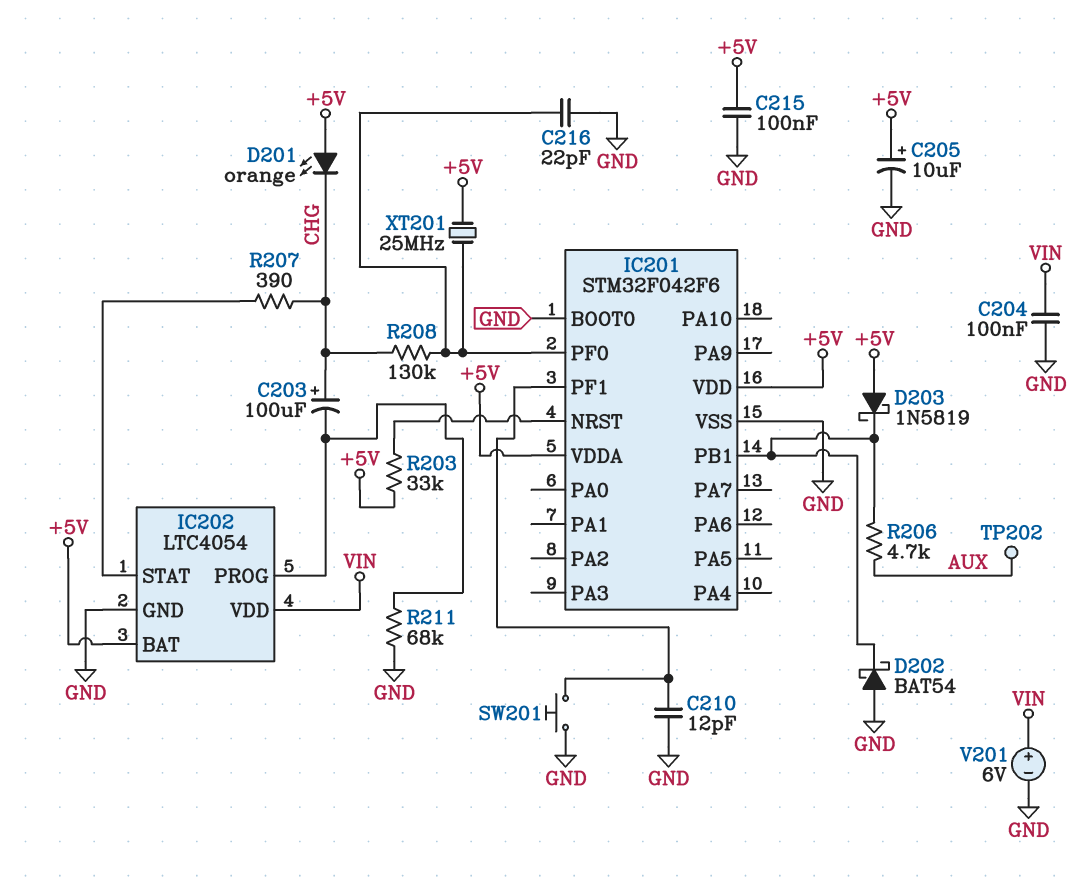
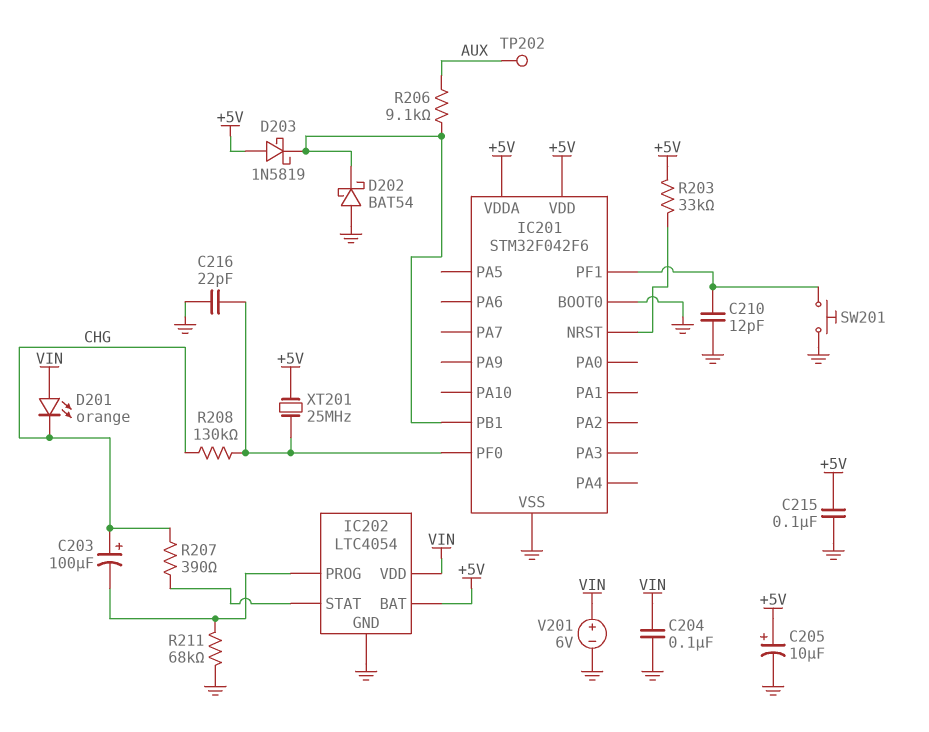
D201: LED orange (A +5V, K CHG) -> LED orange (A VIN, K CHG)
R206: 4.7k (AUX, IC201/PB1) -> 9.1k (AUX, IC201/PB1)

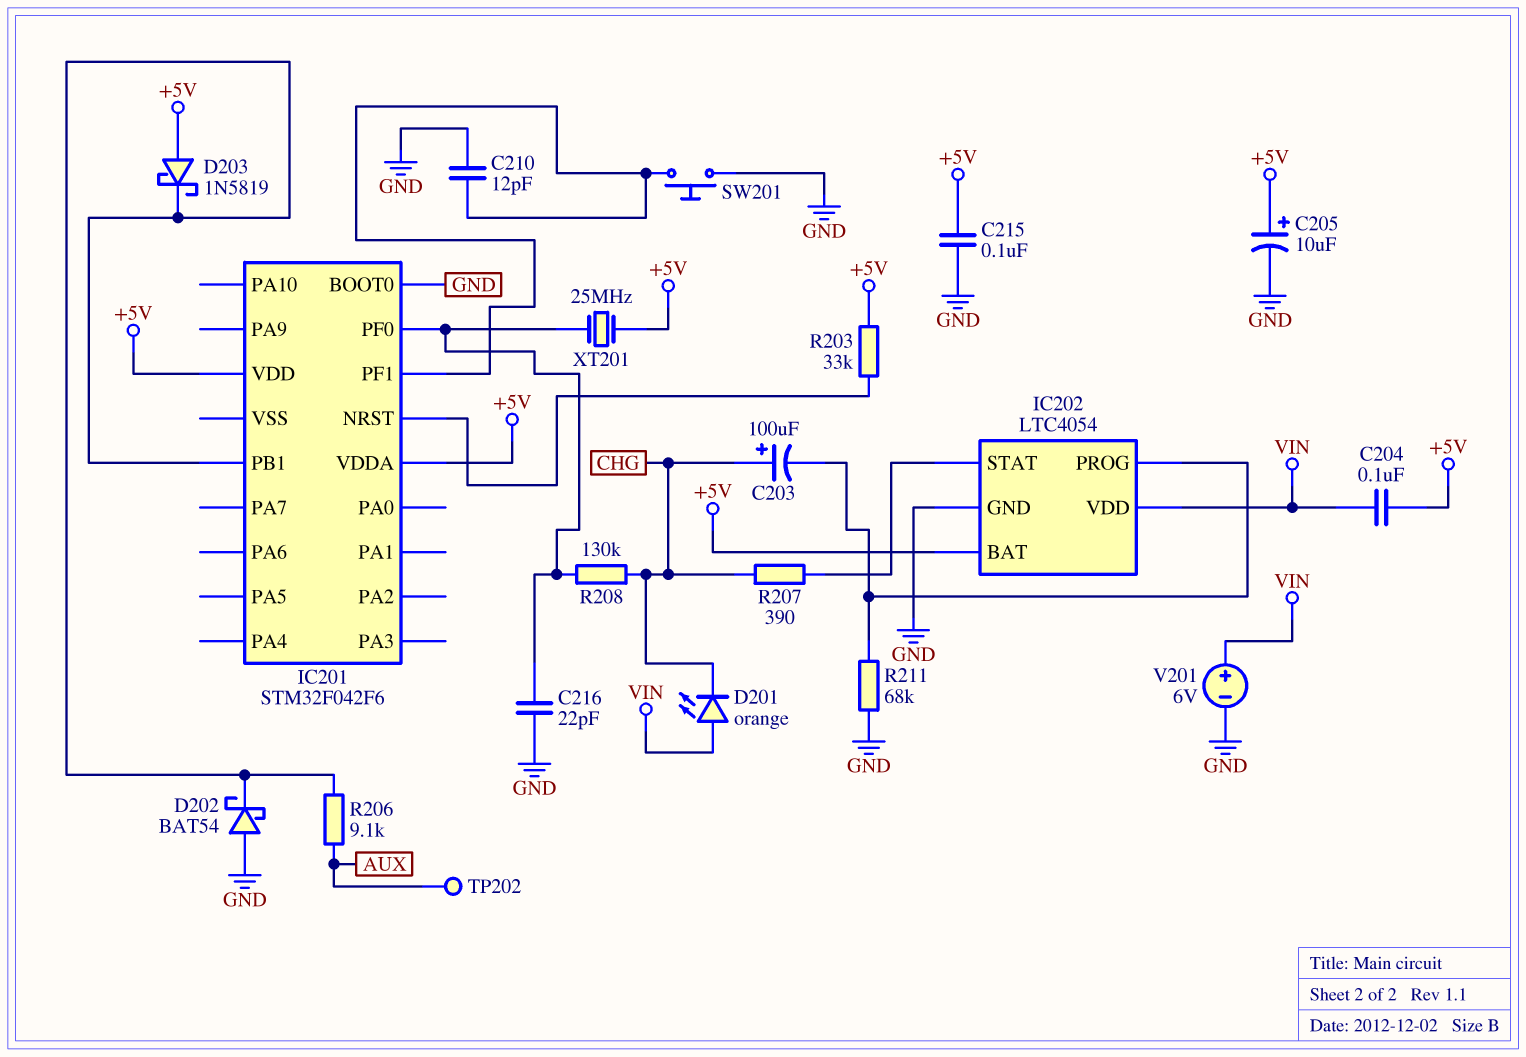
C204: 100nF (GND, VIN) -> 100nF (+5V, VIN)
IC201 pin VSS: GND -> none

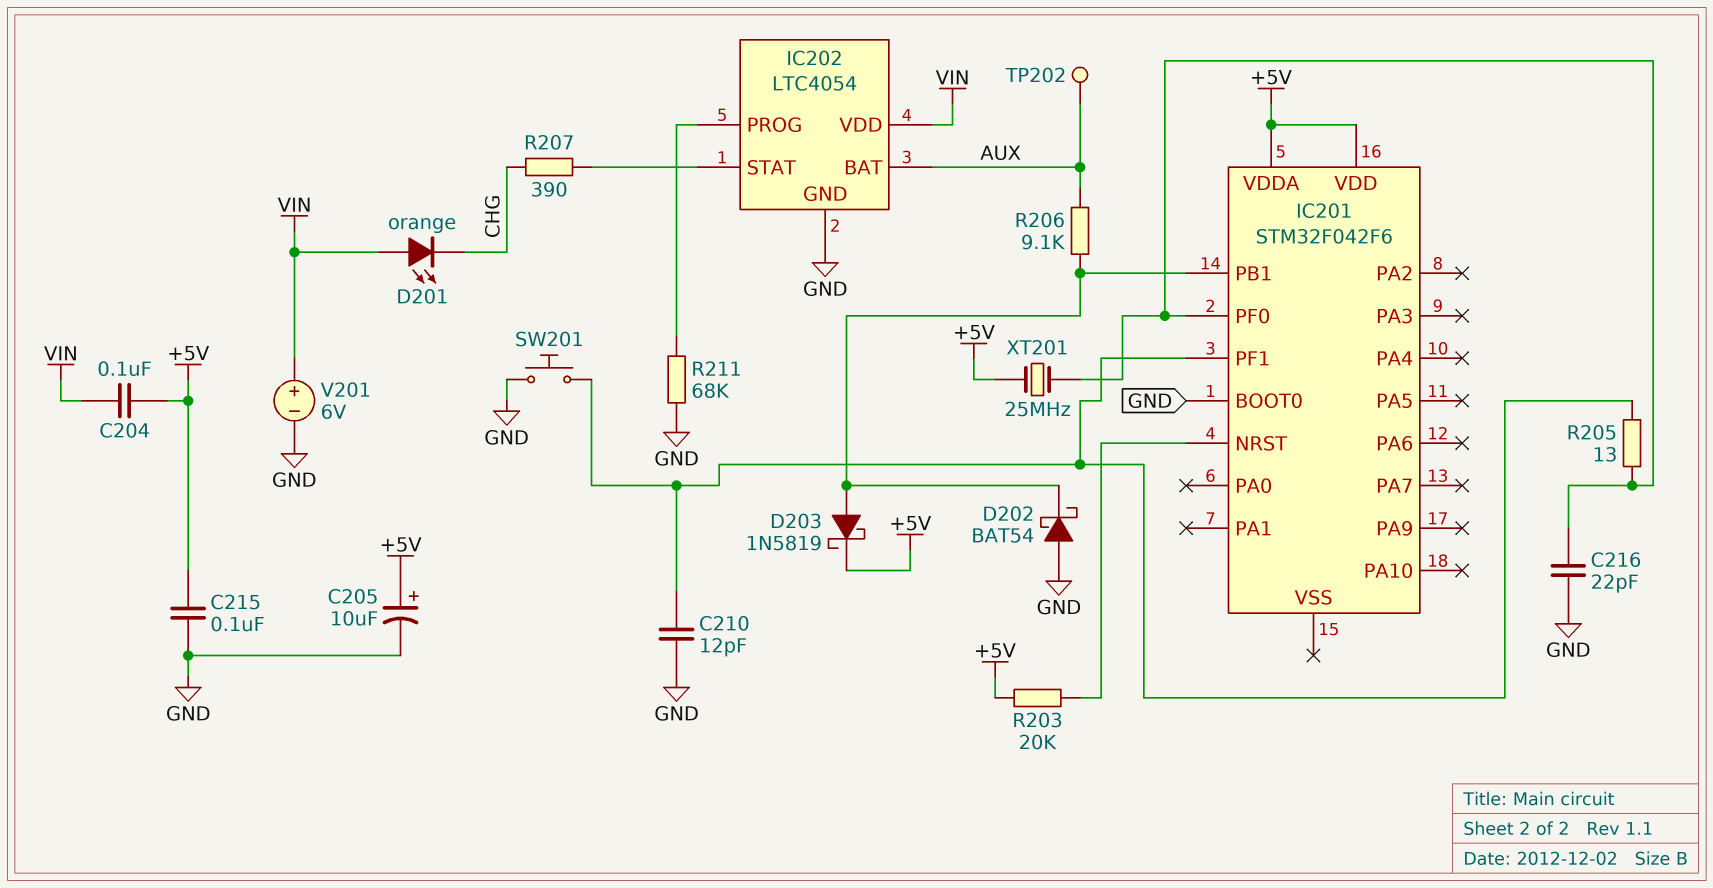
C203: 100uF (plus CHG, minus IC202/PROG) -> none
D203: schottky 1N5819 (A +5V, K IC201/PB1) -> schottky 1N5819 (A IC201/PB1, K +5V)
IC202 pin BAT: +5V -> AUX
R203: 33k (+5V, IC201/NRST) -> 20k (+5V, IC201/NRST)
R205: none -> 13 (IC201/PF0, IC201/PF1)
R208: 130k (CHG, IC201/PF0) -> none

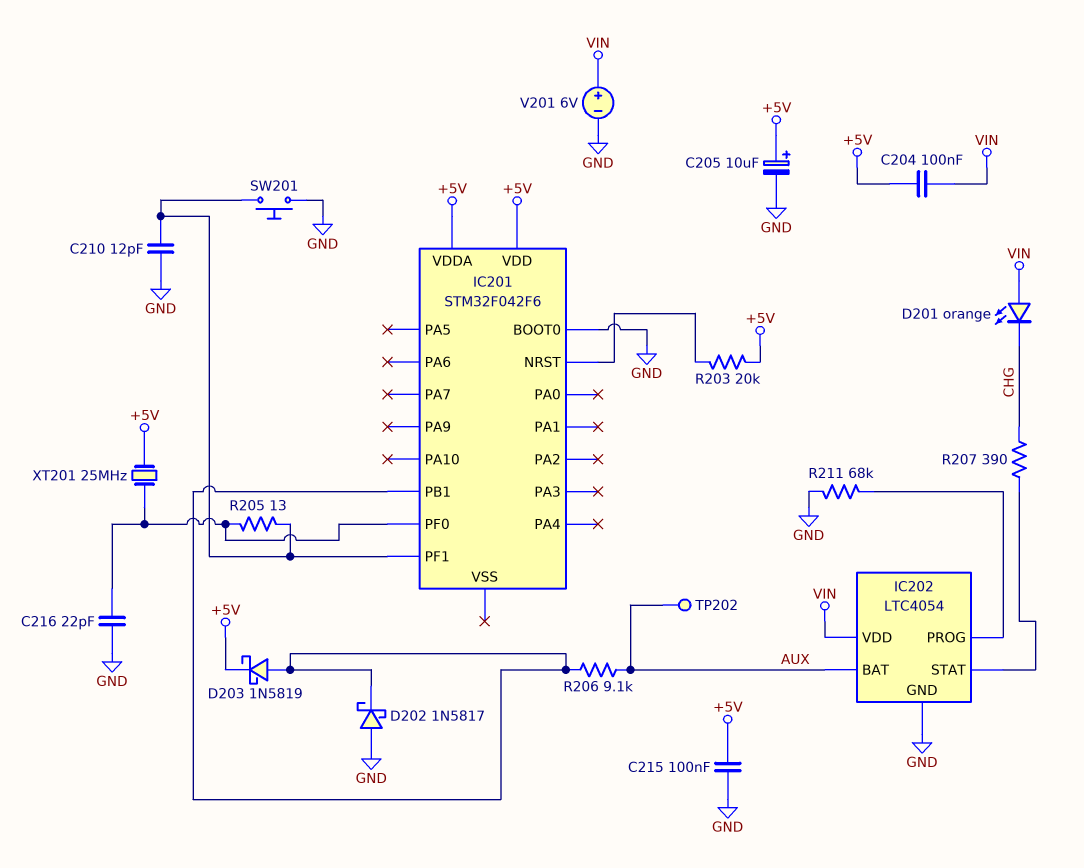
D202: schottky BAT54 (A GND, K IC201/PB1) -> schottky 1N5817 (A GND, K IC201/PB1)

